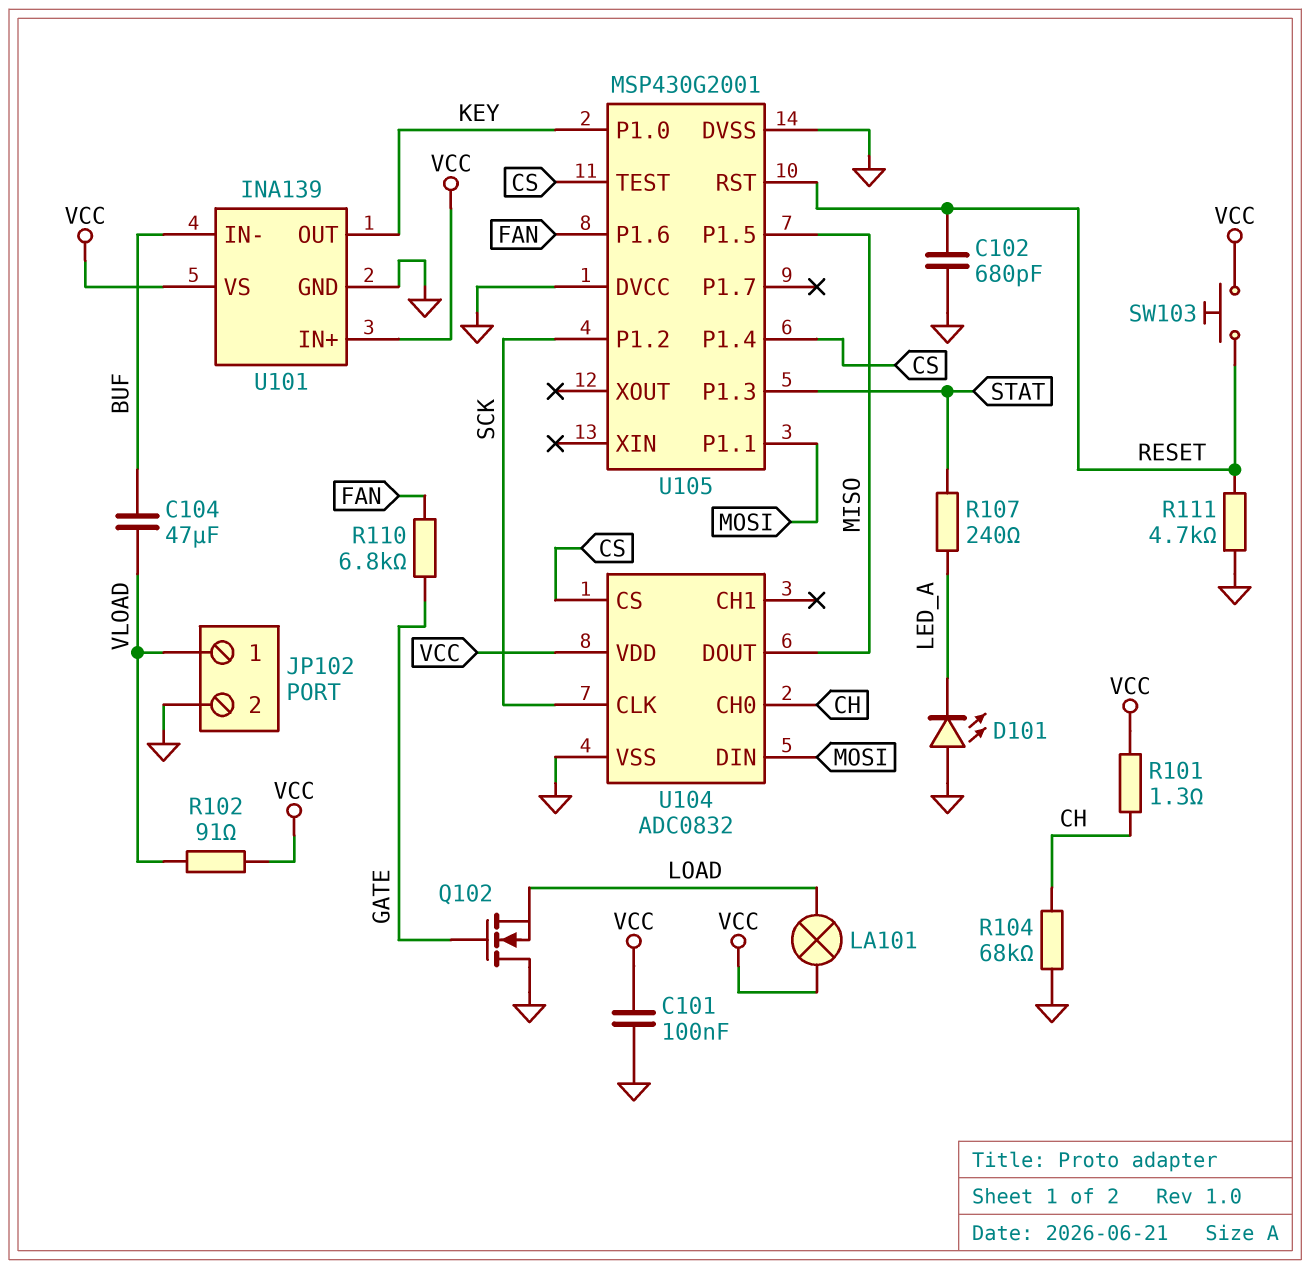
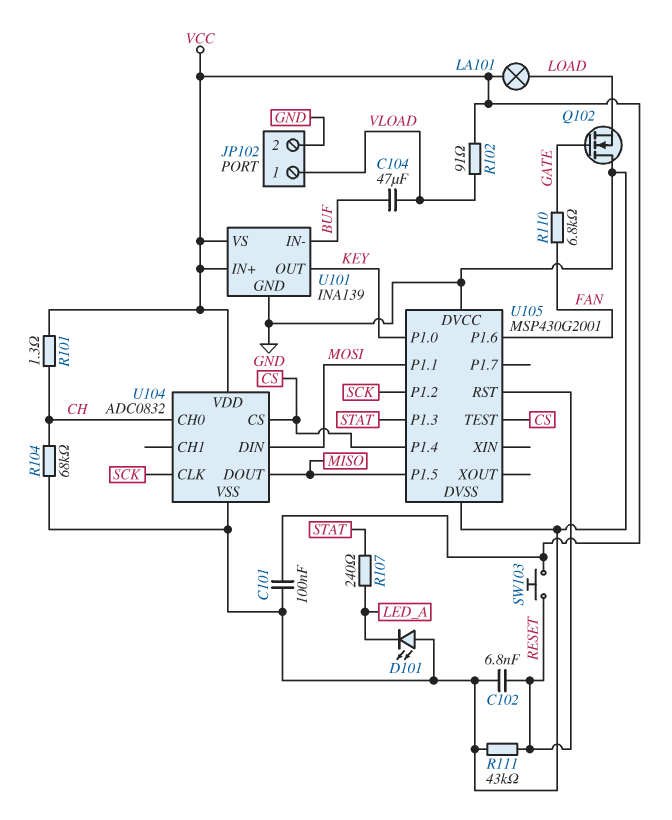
C102: 680pF (GND, RESET) -> 6.8nF (GND, RESET)
R111: 4.7k (GND, RESET) -> 43k (GND, RESET)

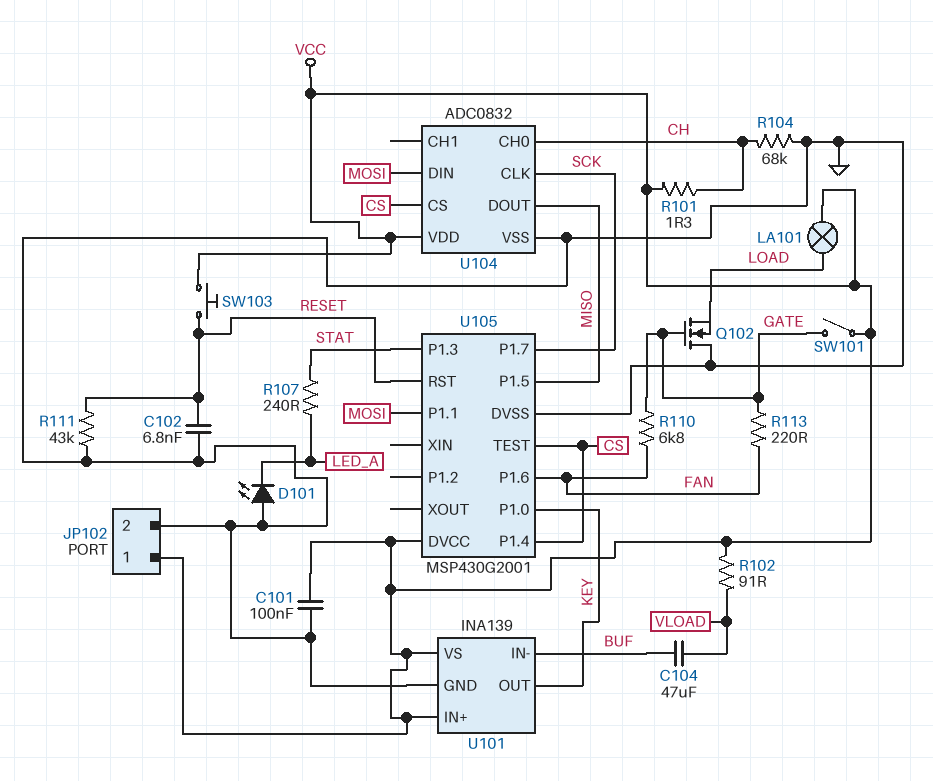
JP102 pin 1: VLOAD -> VCC
R113: none -> 220 (FAN, GATE)
SW101: none -> switch (GATE, VCC)
U105 pin DVCC: GND -> VCC
U105 pin P1.2: SCK -> none
U105 pin P1.7: none -> SCK

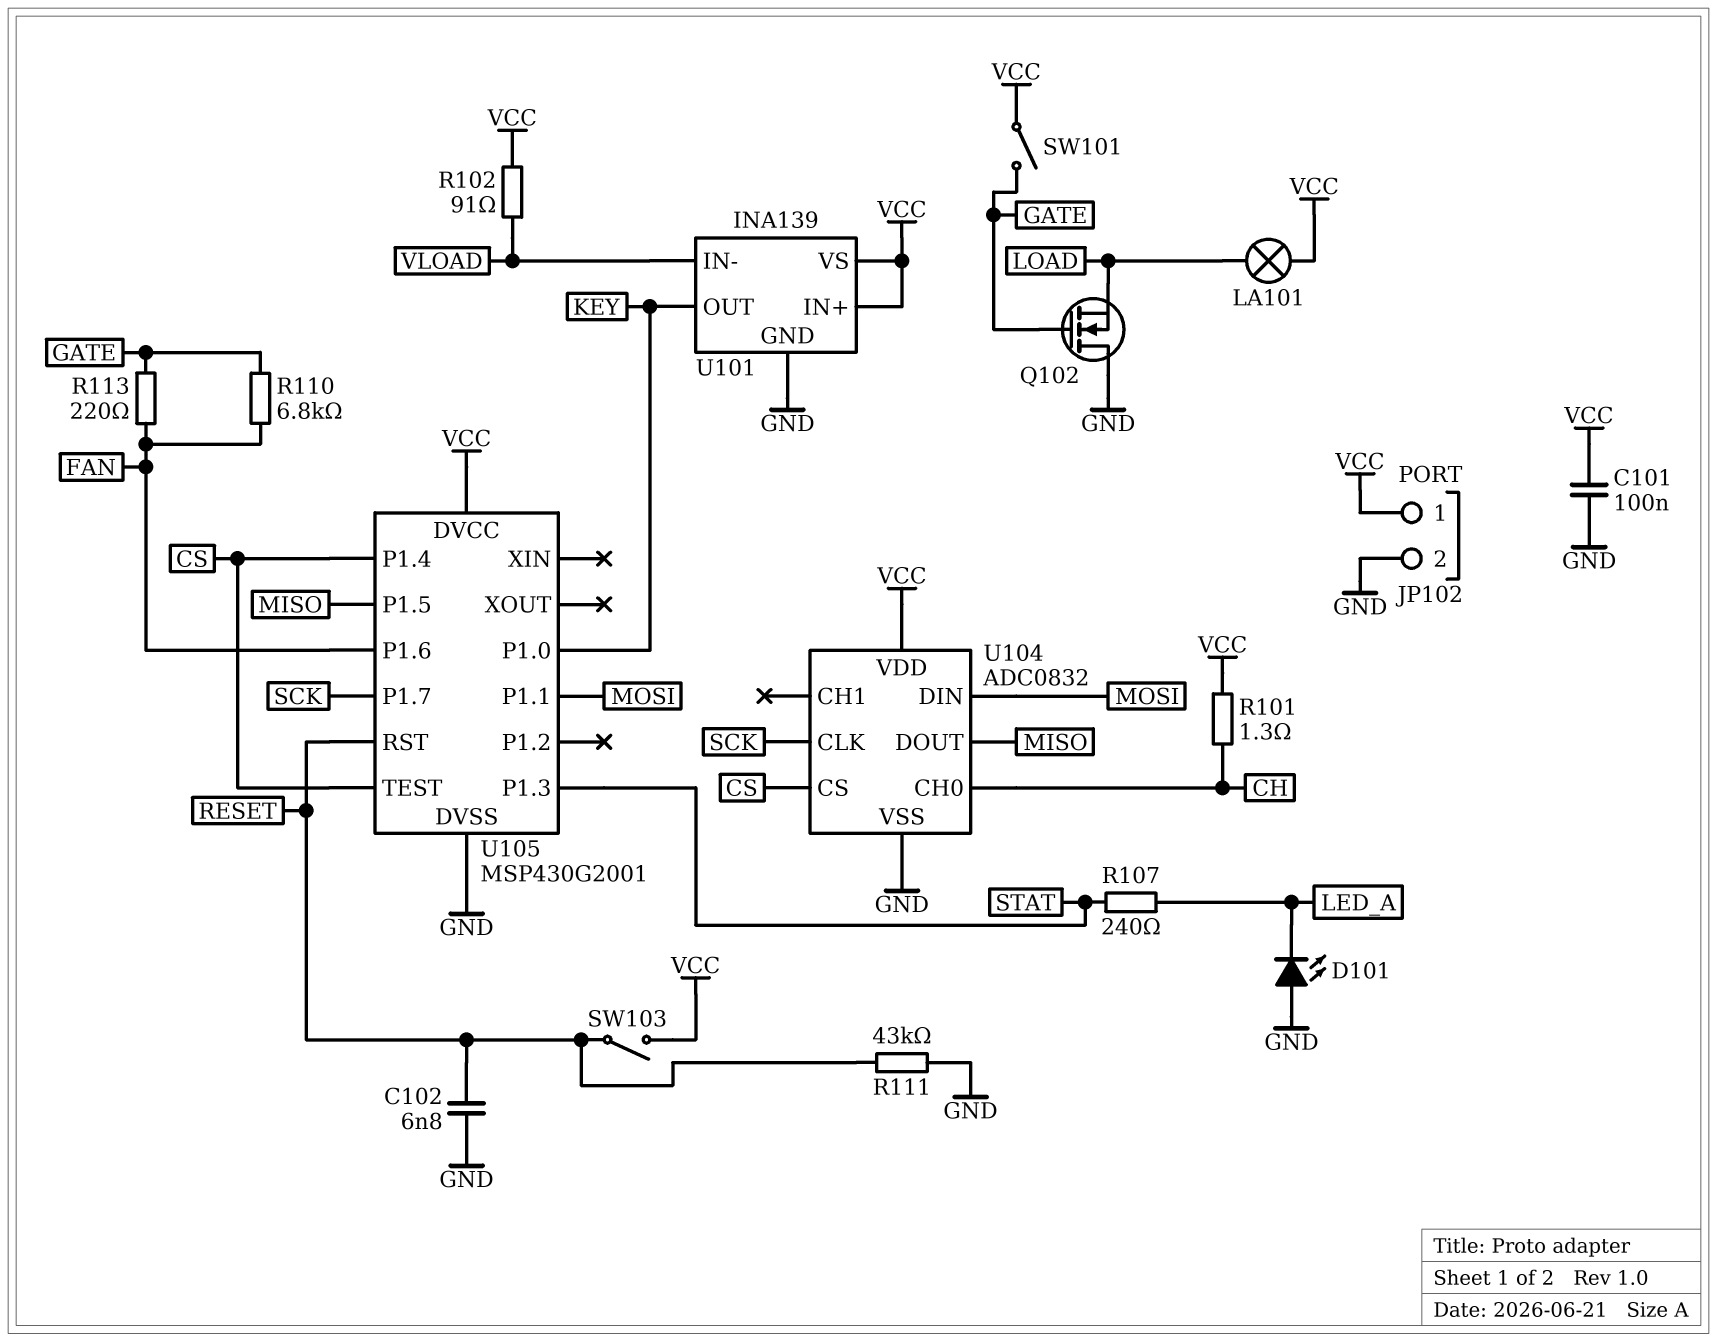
C104: 47uF (BUF, VLOAD) -> none
R104: 68k (CH, GND) -> none
SW103: button (RESET, VCC) -> switch (RESET, VCC)
U101 pin IN-: BUF -> VLOAD

